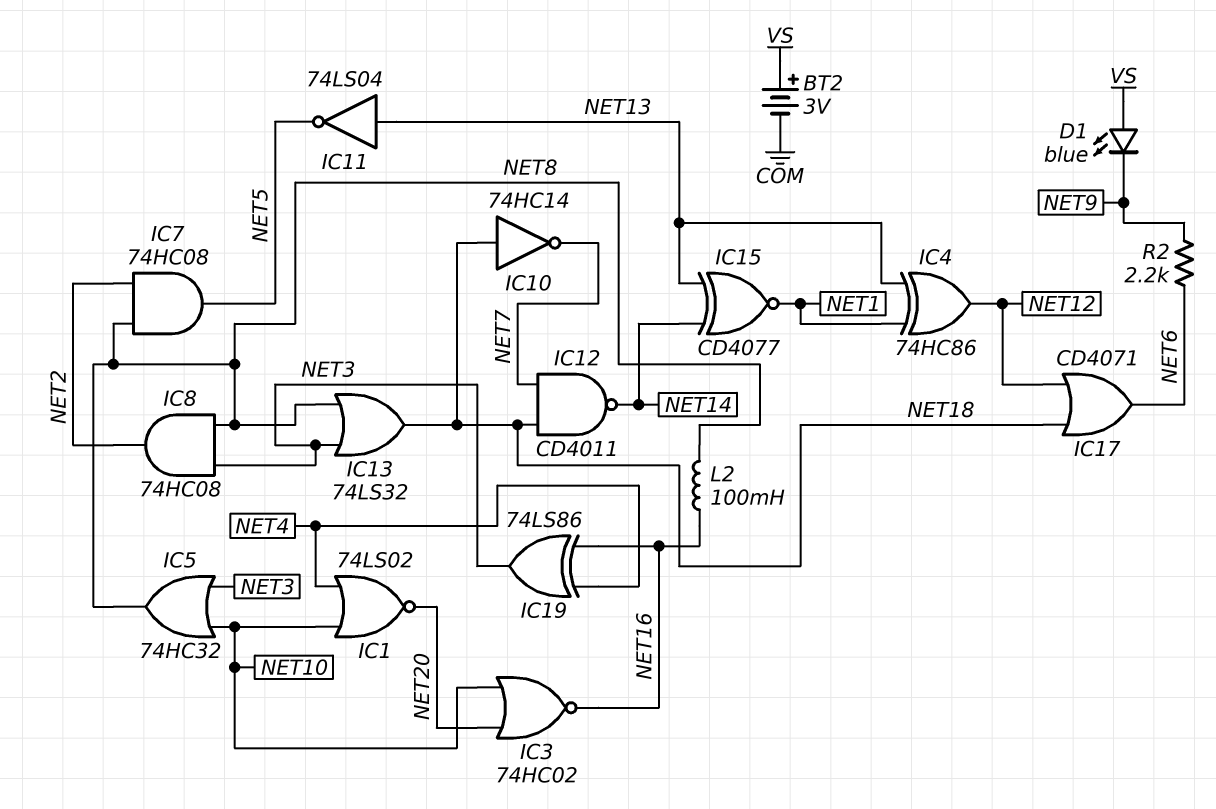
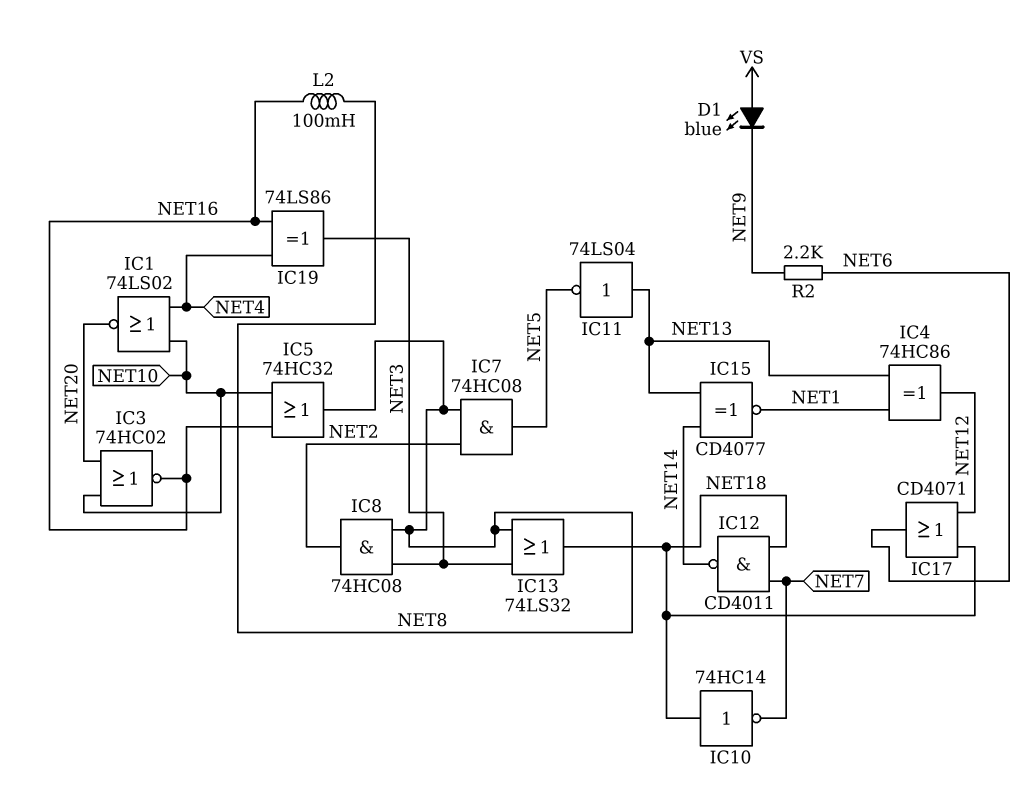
BT2: 3V (plus VS, minus COM) -> none
IC5: OR 74HC32 (in NET3, in NET10, out NET8) -> OR 74HC32 (in NET10, in NET16, out NET8)

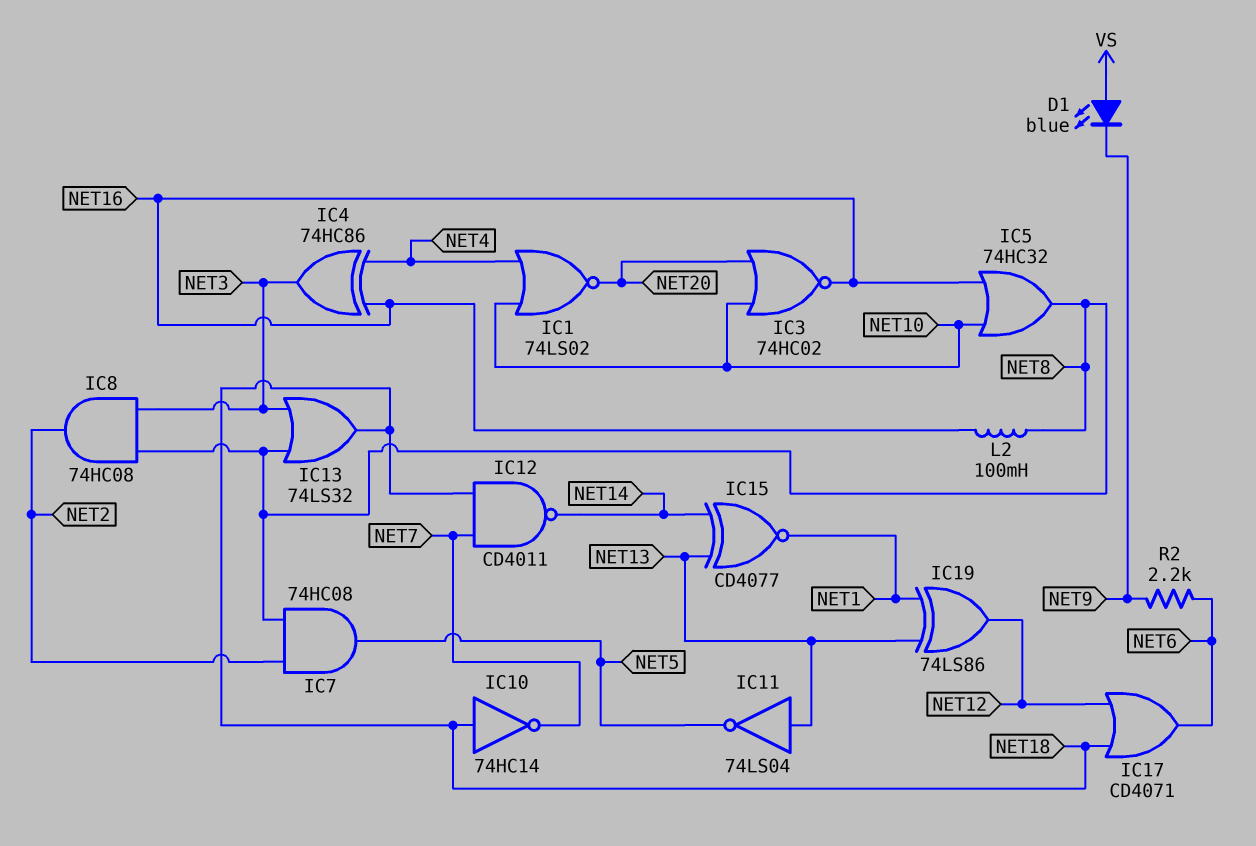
IC4: XOR 74HC86 (in NET1, in NET13, out NET12) -> XOR 74HC86 (in NET4, in NET16, out NET3)
IC19: XOR 74LS86 (in NET4, in NET16, out NET3) -> XOR 74LS86 (in NET1, in NET13, out NET12)

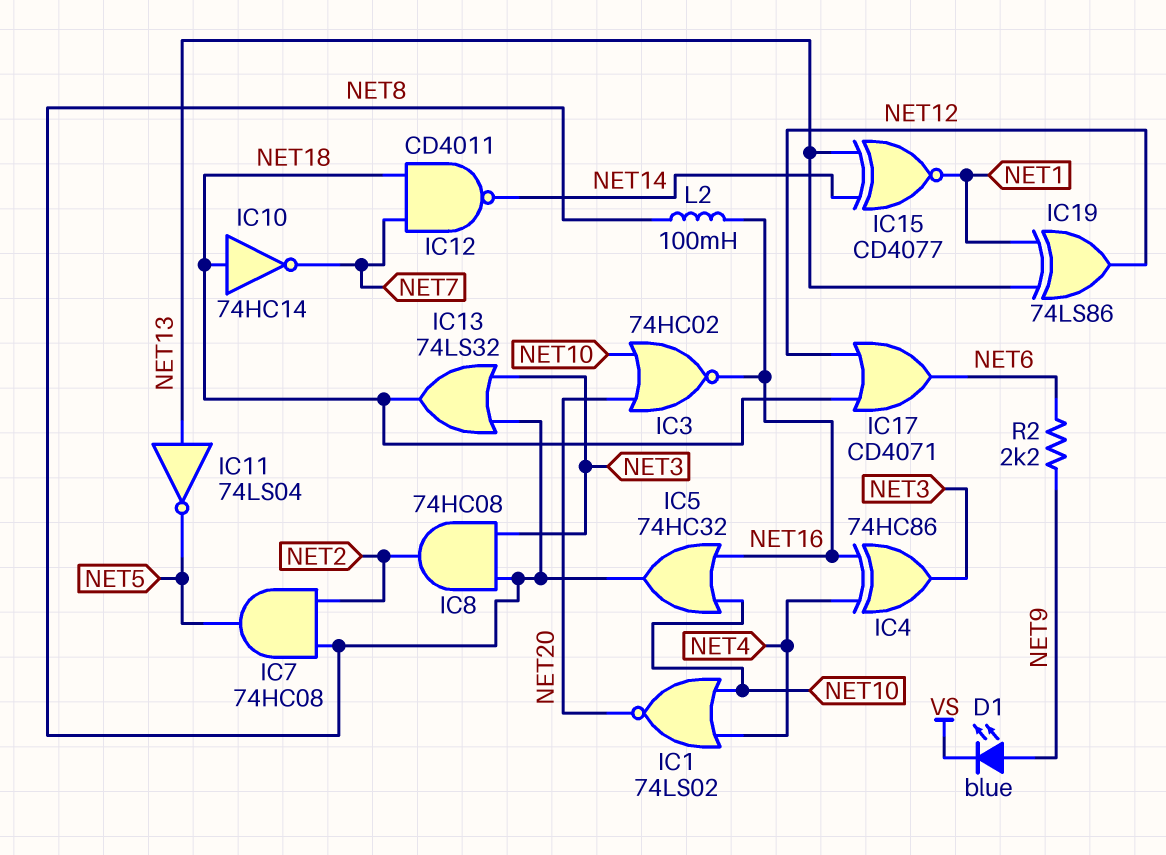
D1: LED blue (A VS, K NET9) -> LED blue (A NET9, K VS)

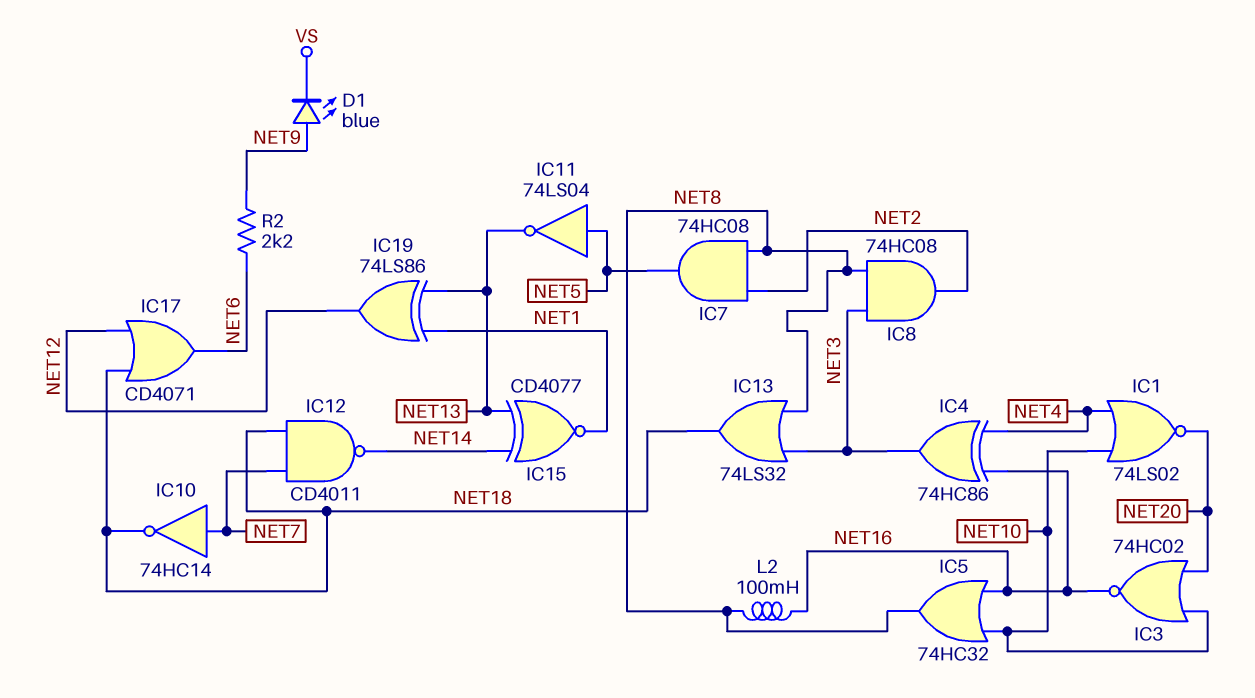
IC10: NOT 74HC14 (in NET18, out NET7) -> NOT 74HC14 (in NET7, out NET18)
IC11: NOT 74LS04 (in NET13, out NET5) -> NOT 74LS04 (in NET5, out NET13)

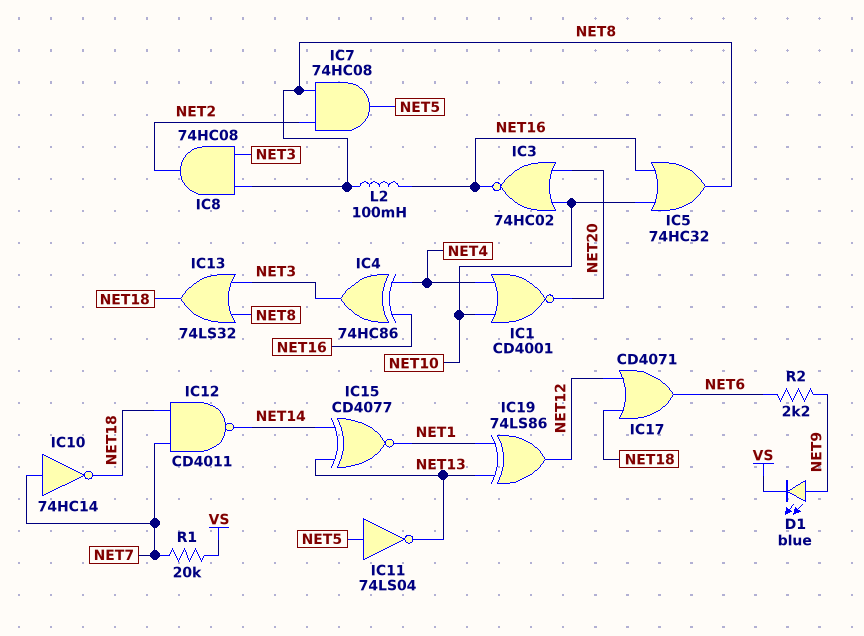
IC1: NOR 74LS02 (in NET4, in NET10, out NET20) -> NOR CD4001 (in NET4, in NET10, out NET20)
R1: none -> 20k (NET7, VS)

